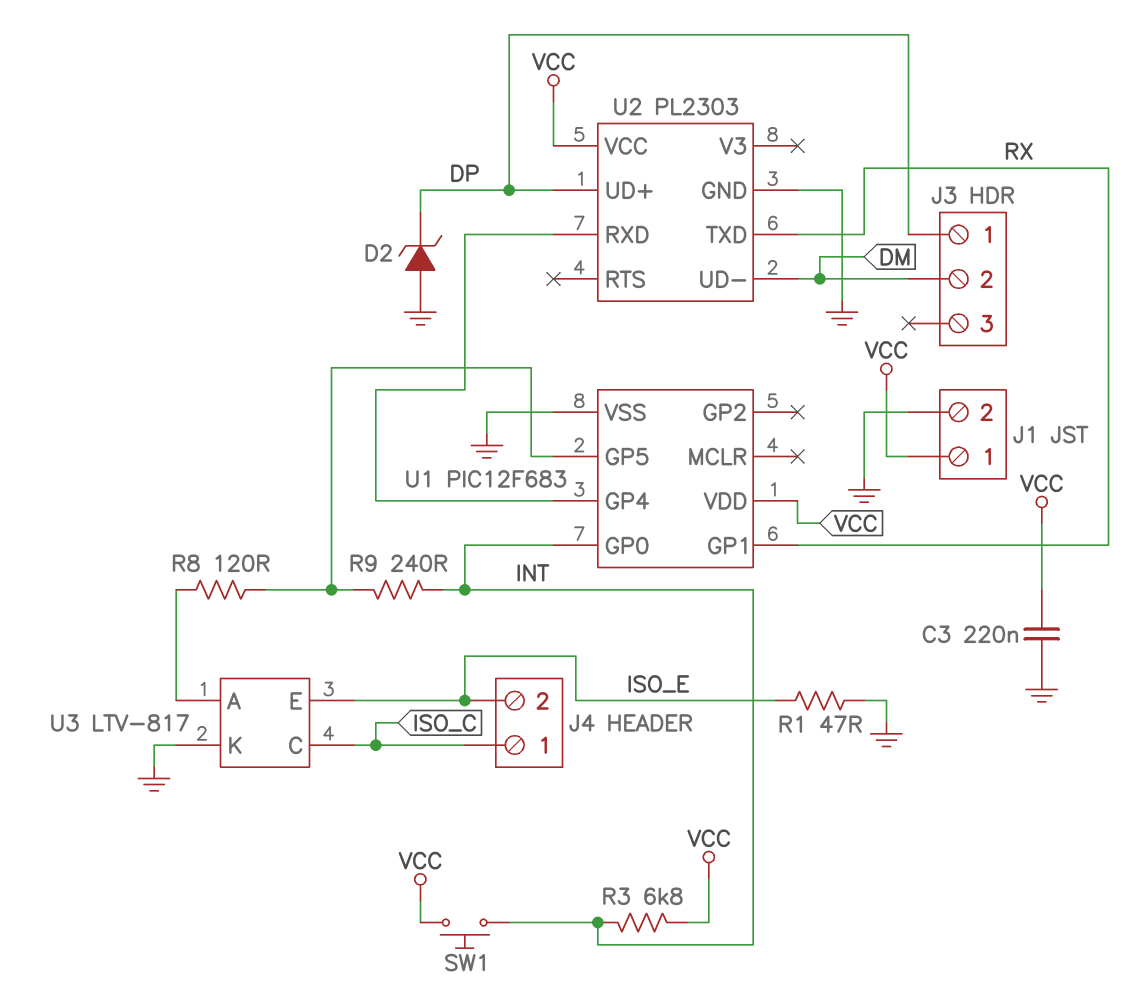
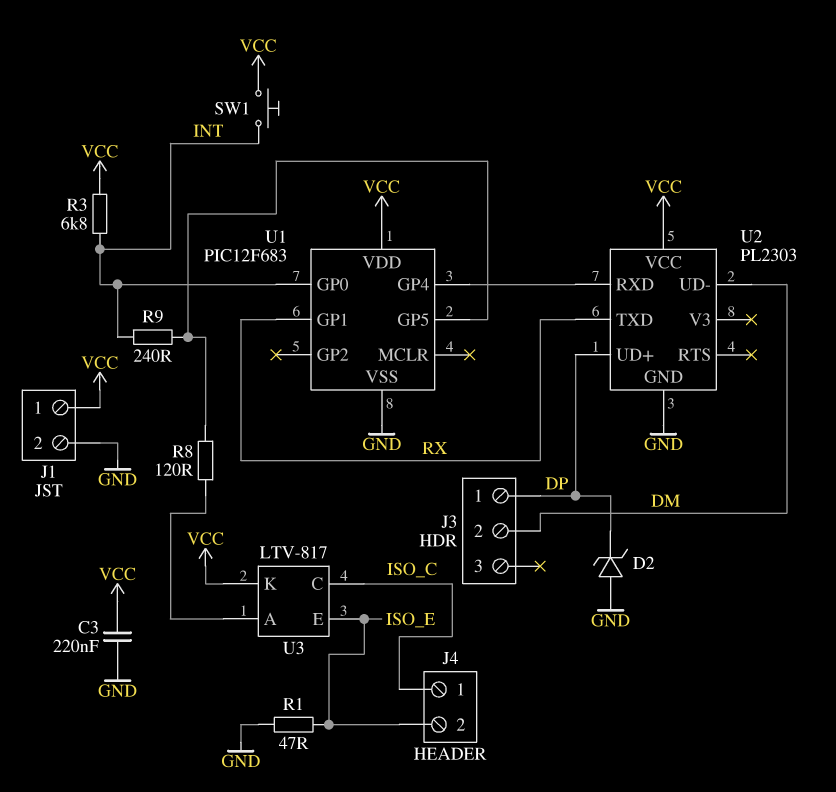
U3 pin K: GND -> VCC

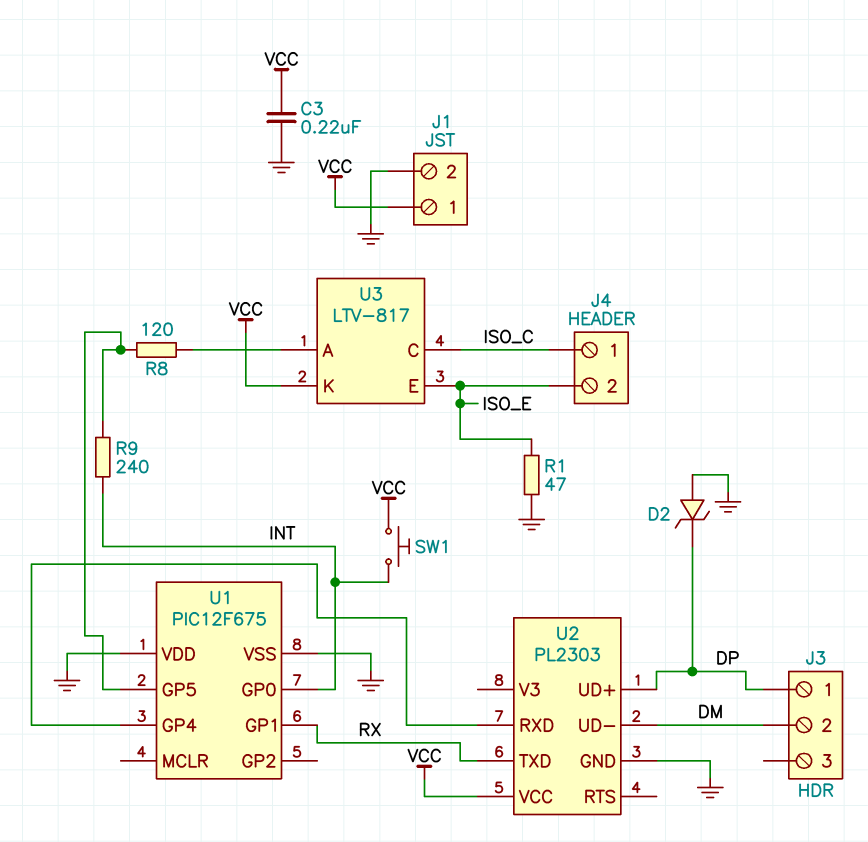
R3: 6.8k (INT, VCC) -> none
U1: PIC12F683 -> PIC12F675
U1 pin VDD: VCC -> GND

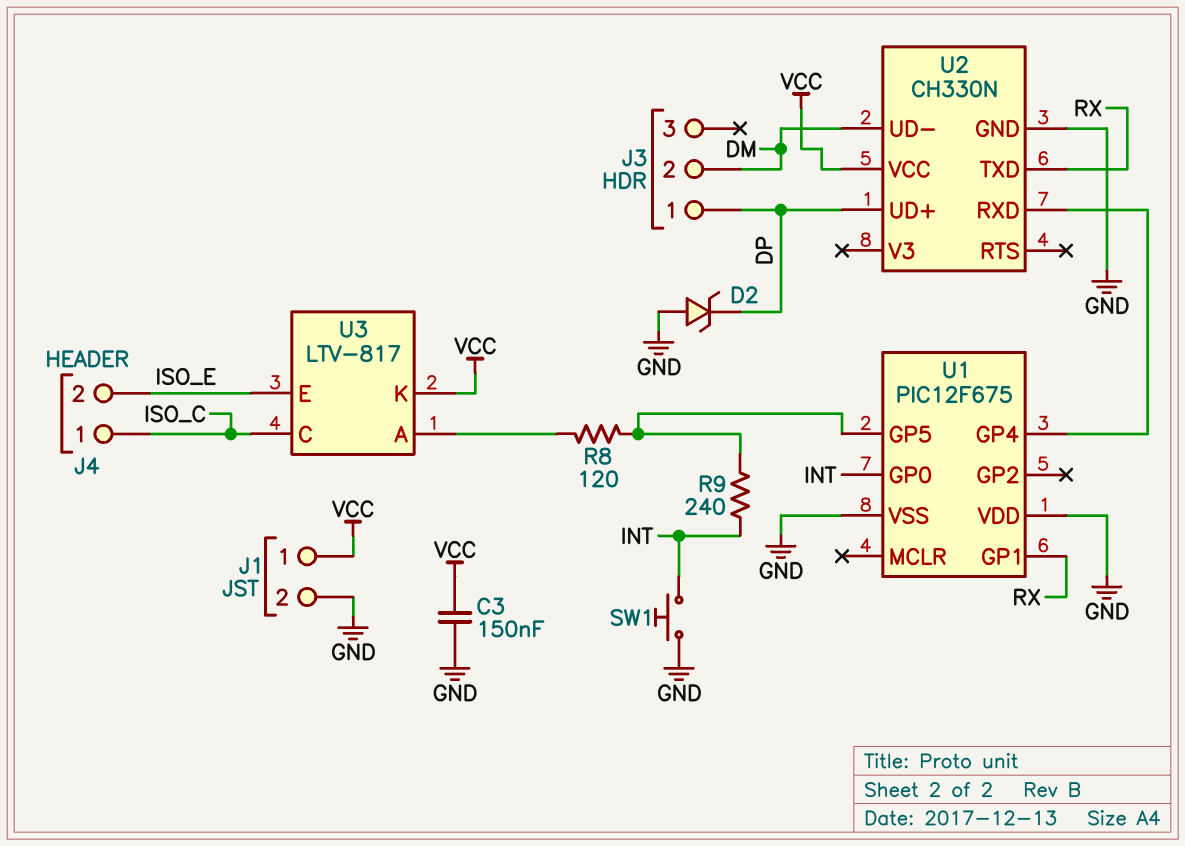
C3: 220nF (GND, VCC) -> 150nF (GND, VCC)
R1: 47 (GND, ISO_E) -> none
SW1: button (INT, VCC) -> button (GND, INT)
U2: PL2303 -> CH330N

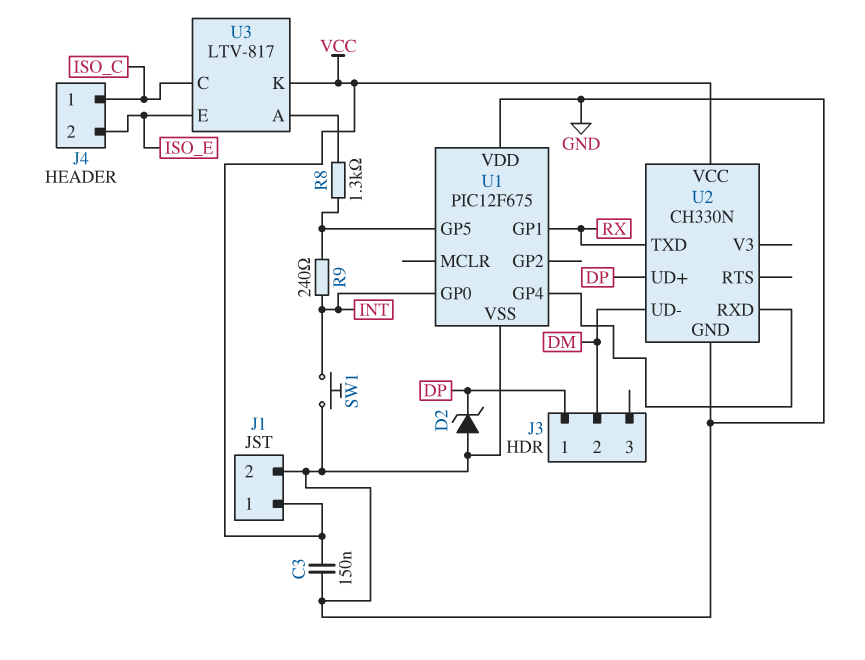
R8: 120 (U1/GP5, U3/A) -> 1.3k (U1/GP5, U3/A)

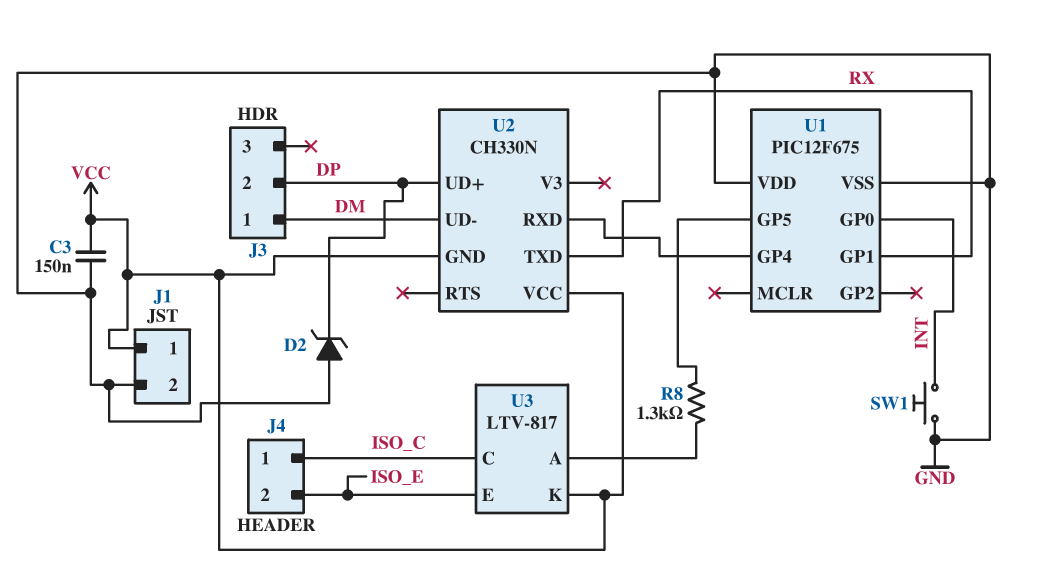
J3 pin 1: DP -> DM
J3 pin 2: DM -> DP
R9: 240 (INT, U1/GP5) -> none
U2 pin GND: GND -> VCC

